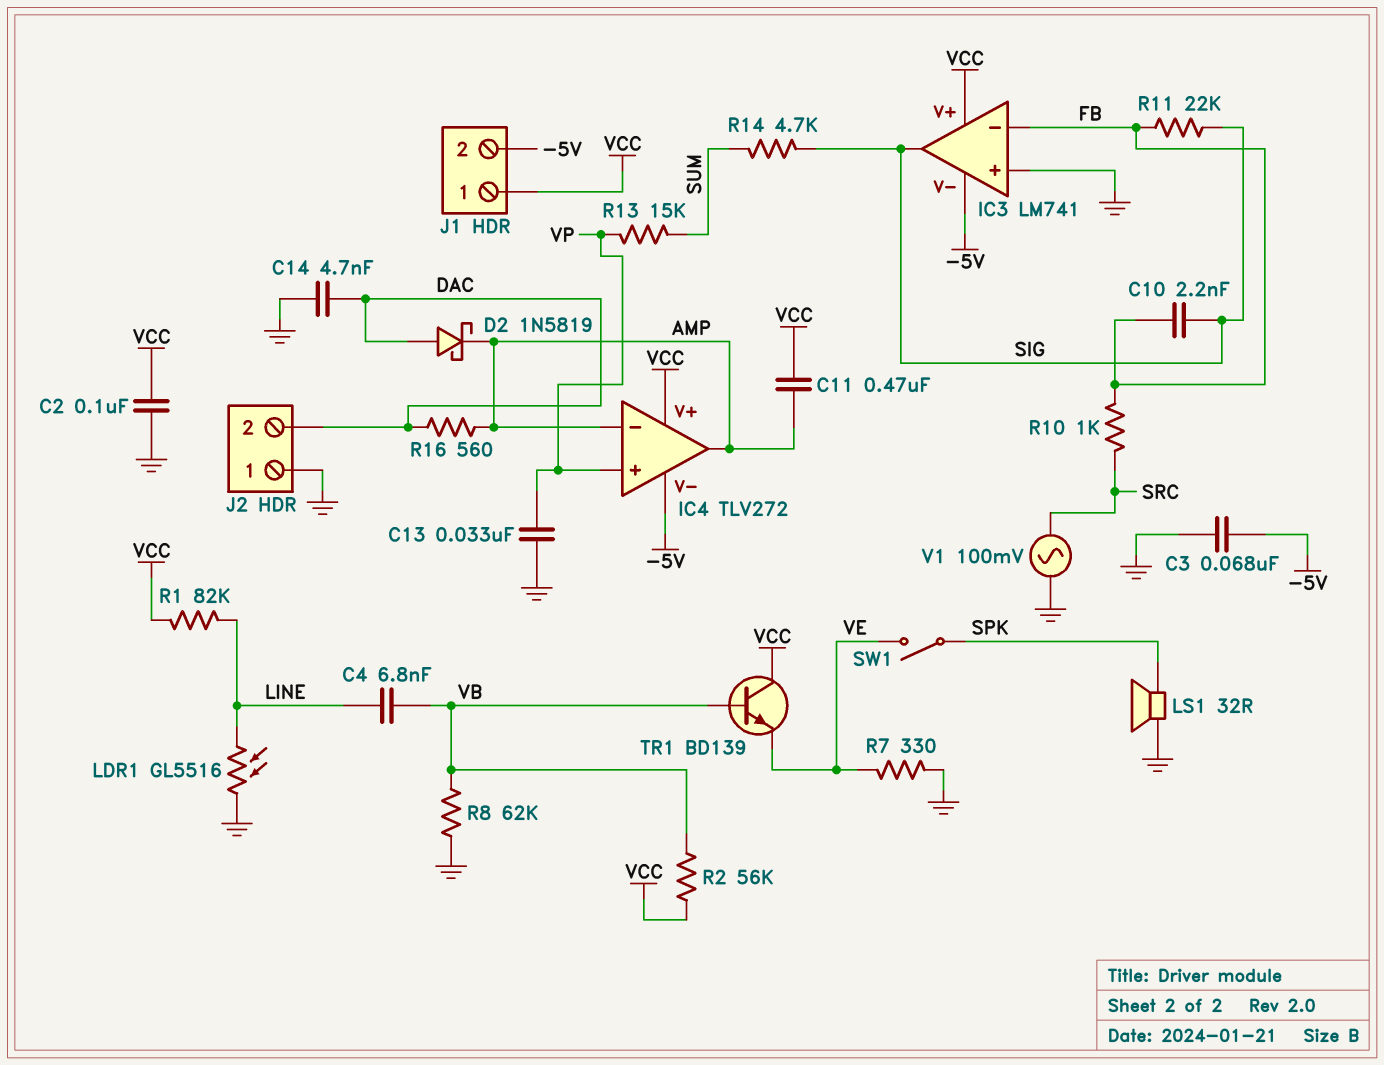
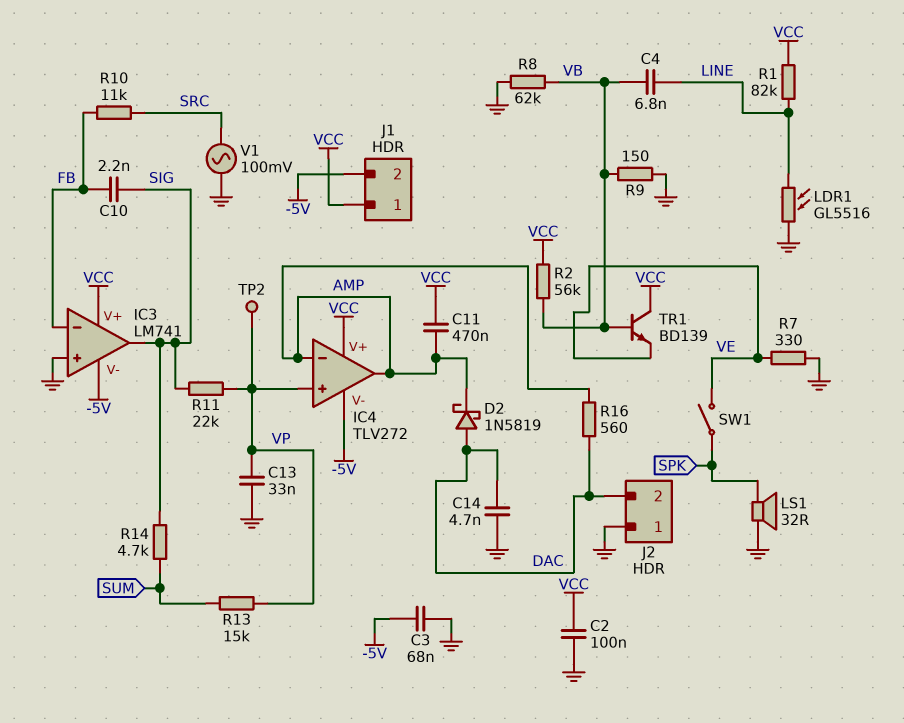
R9: none -> 150 (GND, VB)
R10: 1k (FB, SRC) -> 11k (FB, SRC)
R11: 22k (FB, SIG) -> 22k (SIG, VP)
TP2: none -> test point (VP)

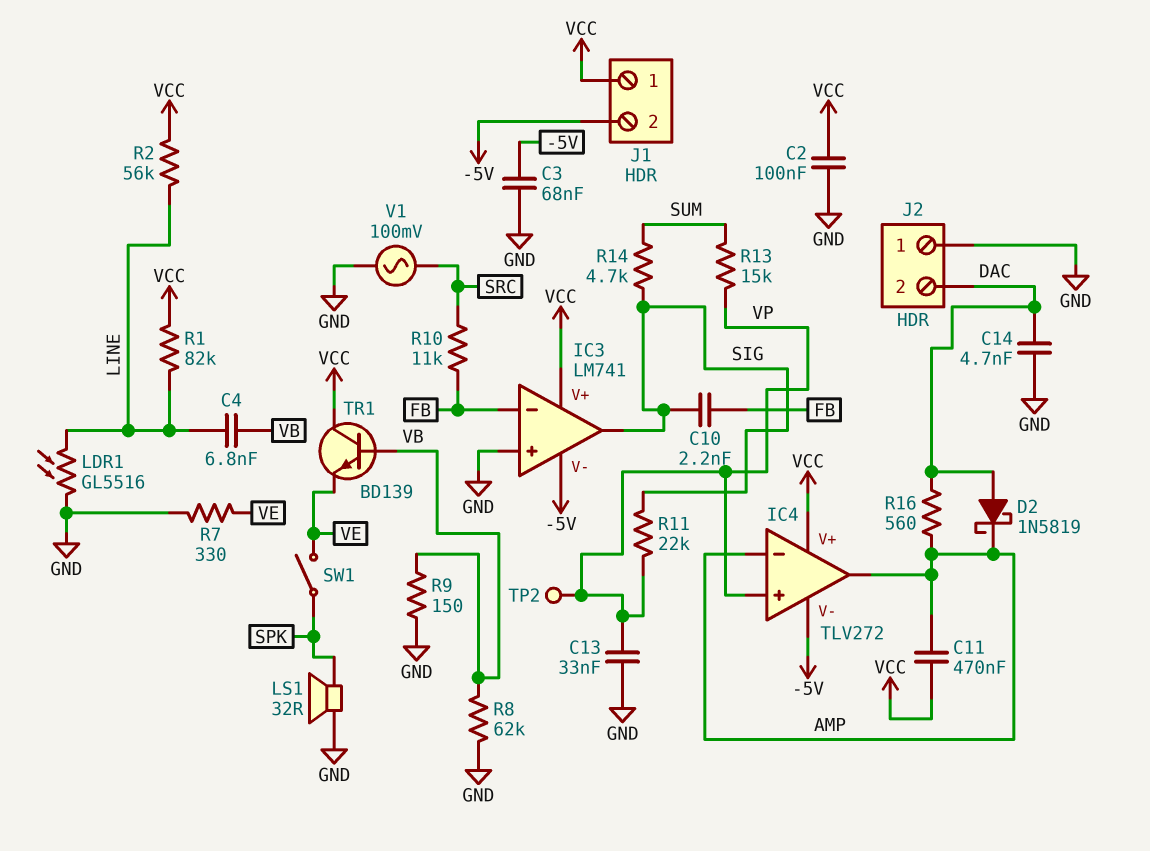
R2: 56k (VB, VCC) -> 56k (LINE, VCC)

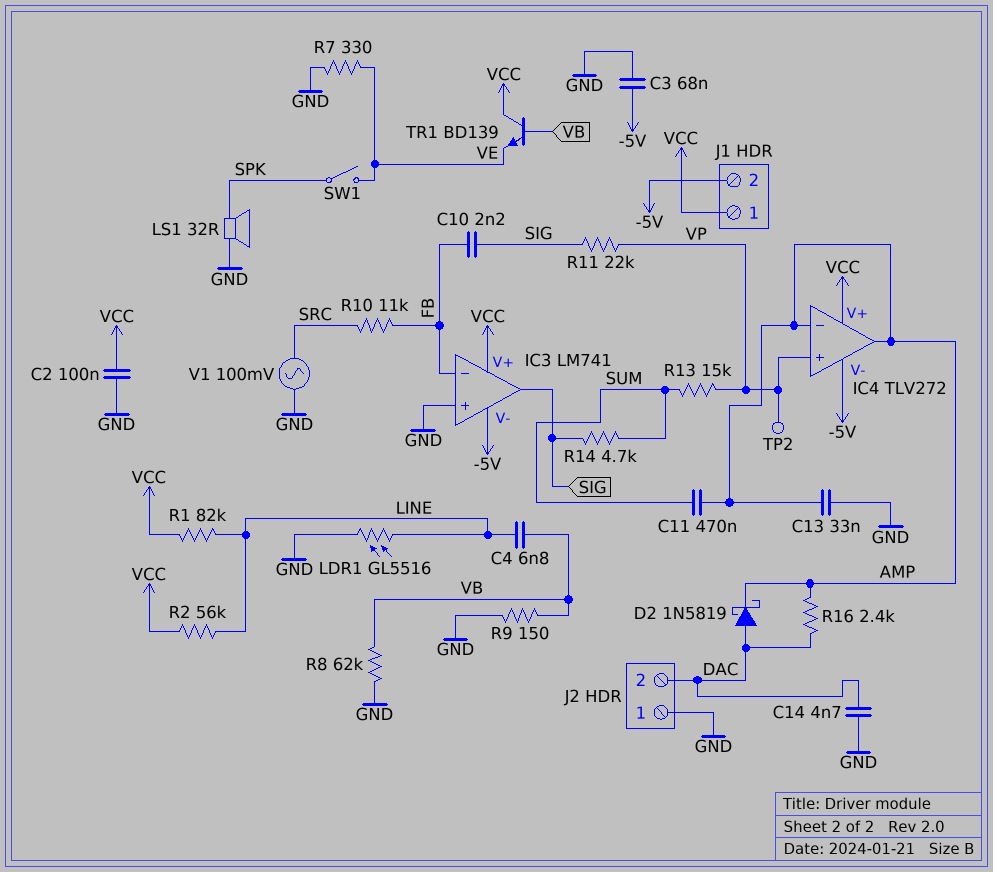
C11: 470nF (AMP, VCC) -> 470nF (AMP, SUM)
C13: 33nF (GND, VP) -> 33nF (AMP, GND)
R16: 560 (AMP, DAC) -> 2.4k (AMP, DAC)

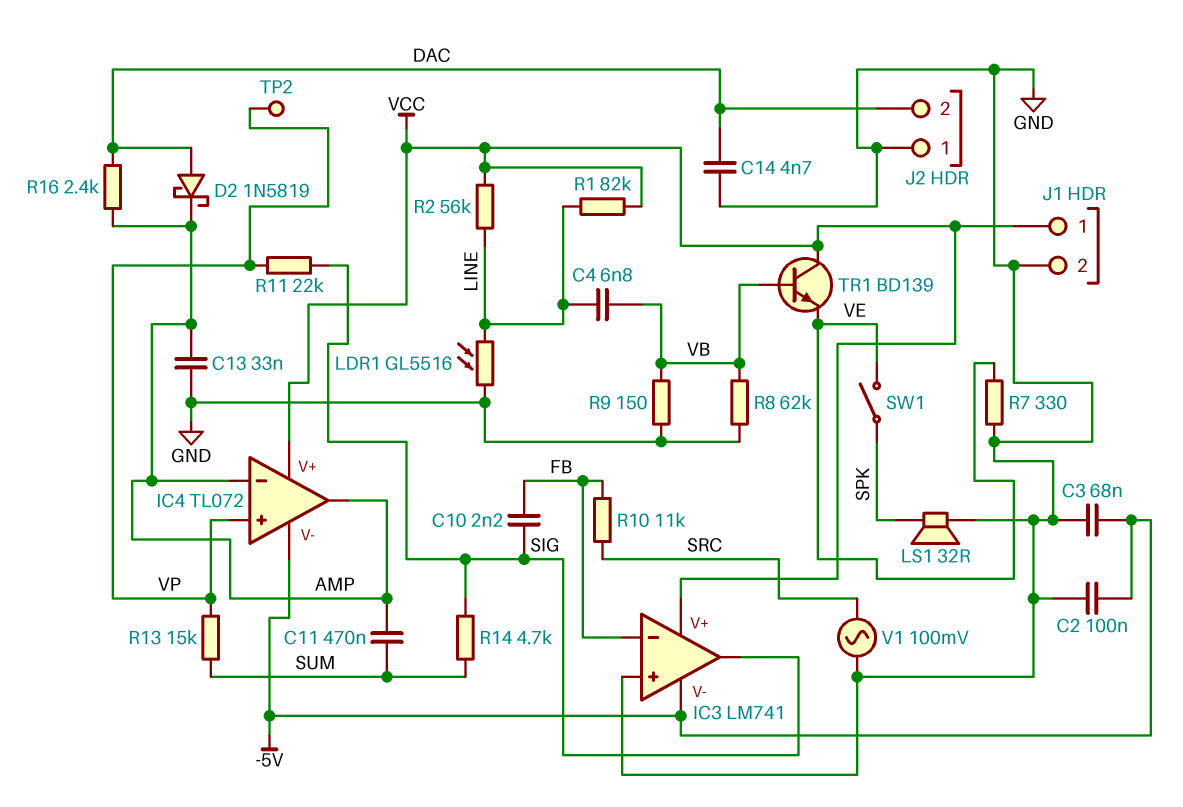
C2: 100nF (GND, VCC) -> 100nF (-5V, GND)
IC4: TLV272 -> TL072
J1 pin 2: -5V -> GND

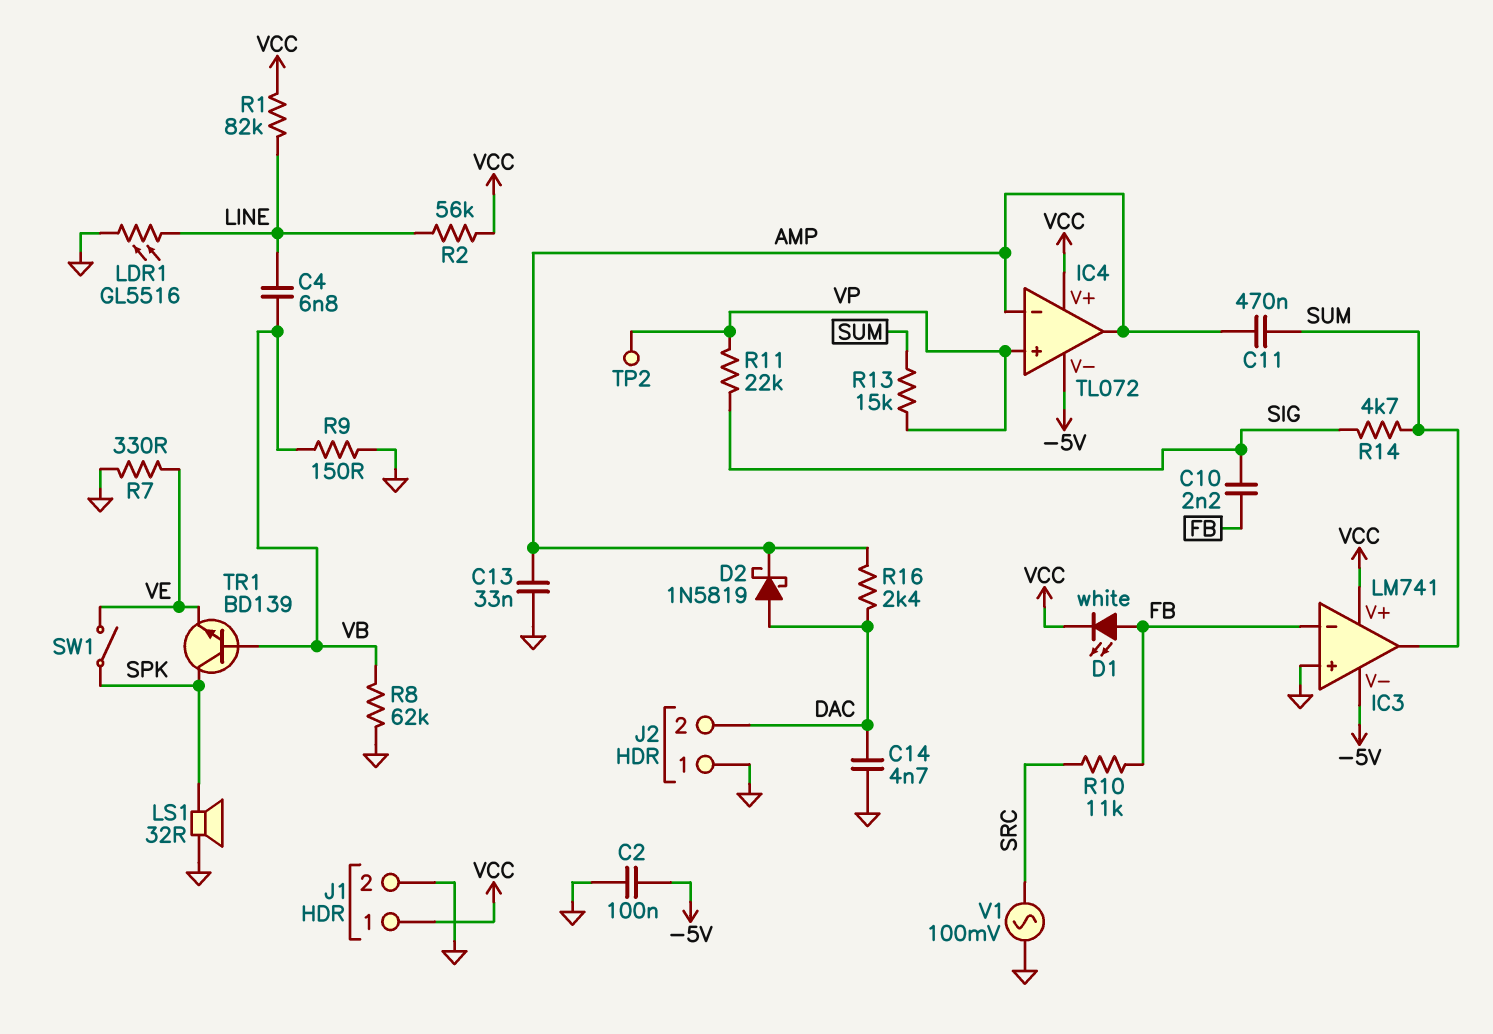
C3: 68nF (-5V, GND) -> none
D1: none -> LED white (A FB, K VCC)
IC3 pin out: SIG -> SUM
TR1: NPN BD139 (B VB, C VCC, E VE) -> NPN BD139 (B VB, C SPK, E VE)

